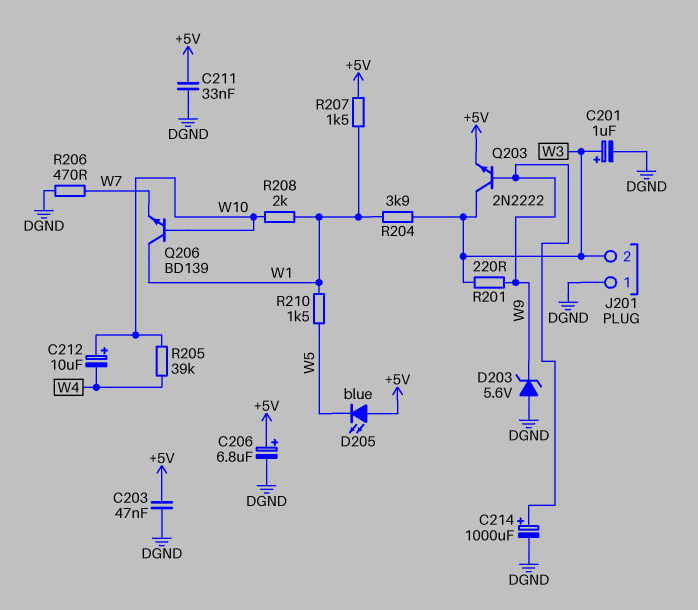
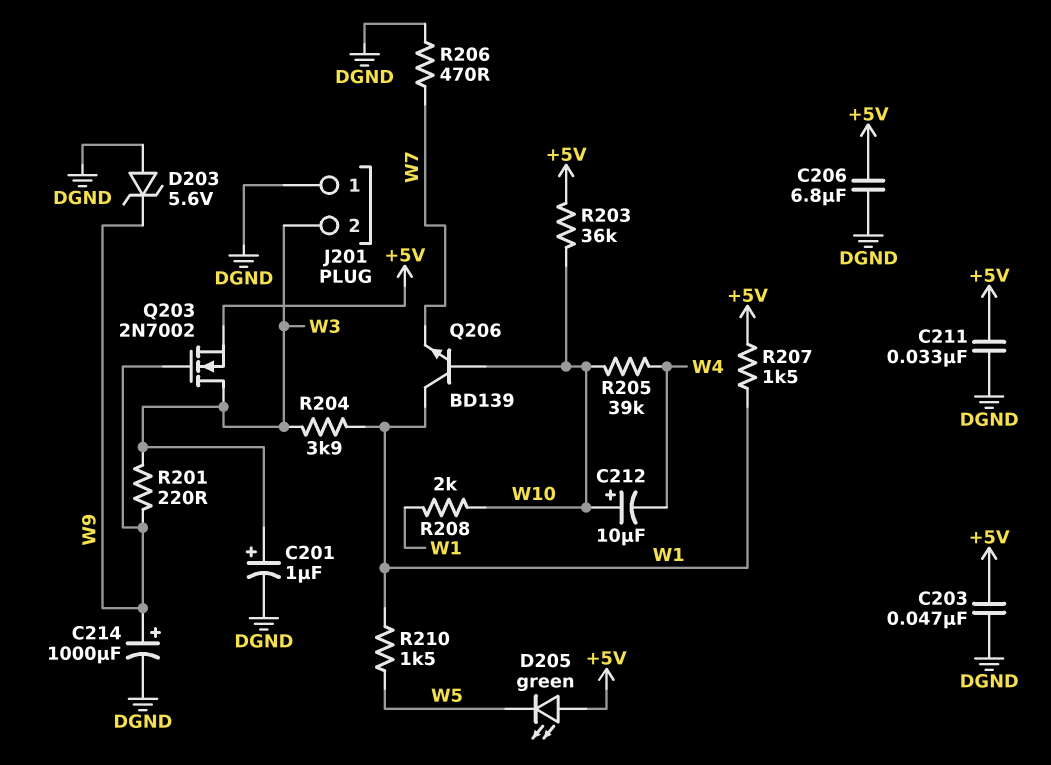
C206: 6.8uF (plus +5V, minus DGND) -> 6.8uF (+5V, DGND)
D205: LED blue (A +5V, K W5) -> LED green (A +5V, K W5)
Q203: NPN 2N2222 (B W9, C W3, E +5V) -> NMOS 2N7002 (G W9, D W3, S +5V)
R203: none -> 36k (+5V, W10)

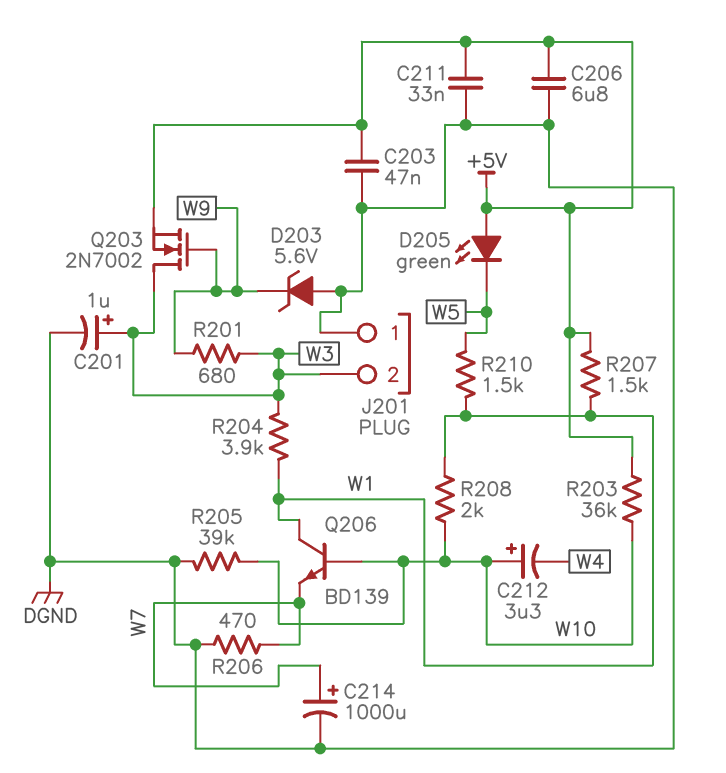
C212: 10uF (plus W10, minus W4) -> 3.3uF (plus W10, minus W4)
C214: 1000uF (plus W9, minus DGND) -> 1000uF (plus W7, minus DGND)
R201: 220 (W3, W9) -> 680 (W3, W9)
R205: 39k (W4, W10) -> 39k (DGND, W10)

